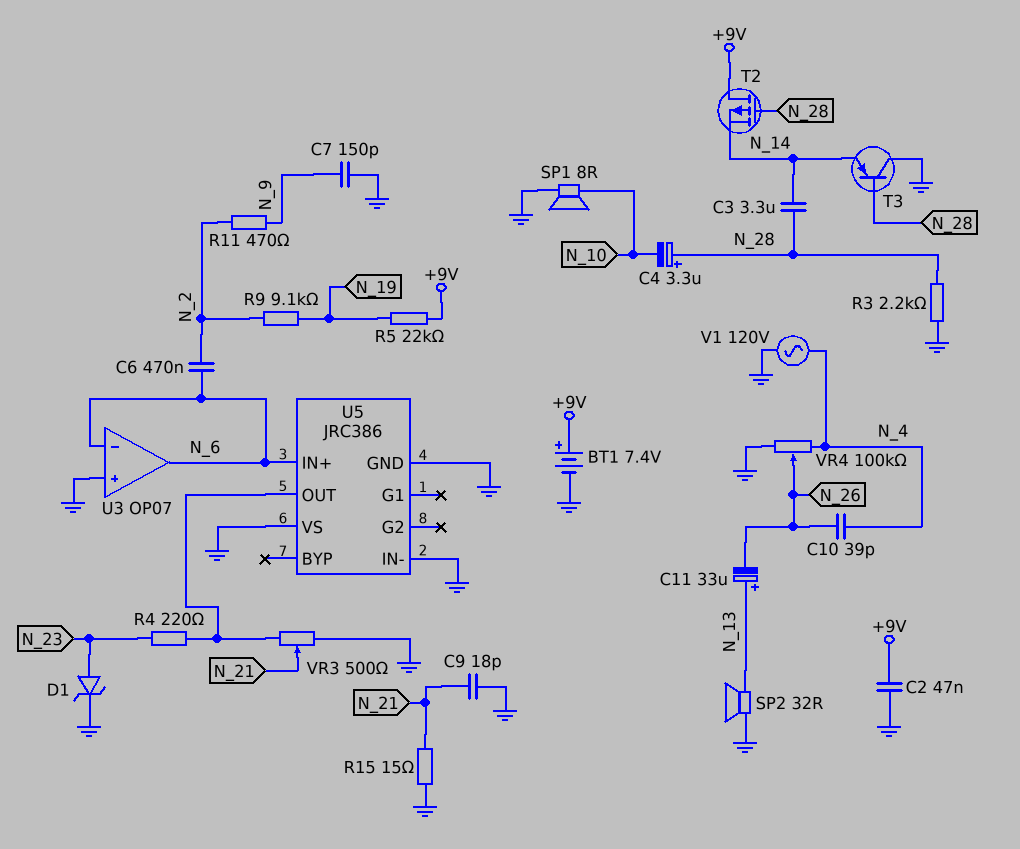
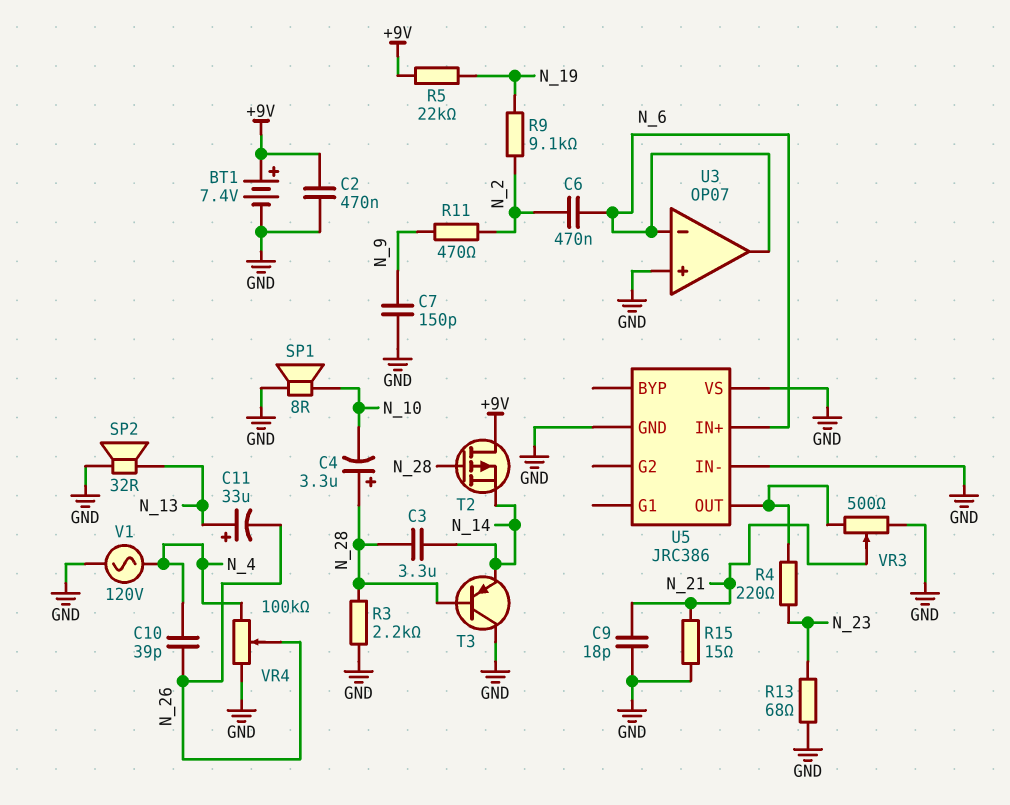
C2: 47nF (+9V, GND) -> 470nF (+9V, GND)
D1: zener (A N_23, K GND) -> none
R13: none -> 68 (GND, N_23)

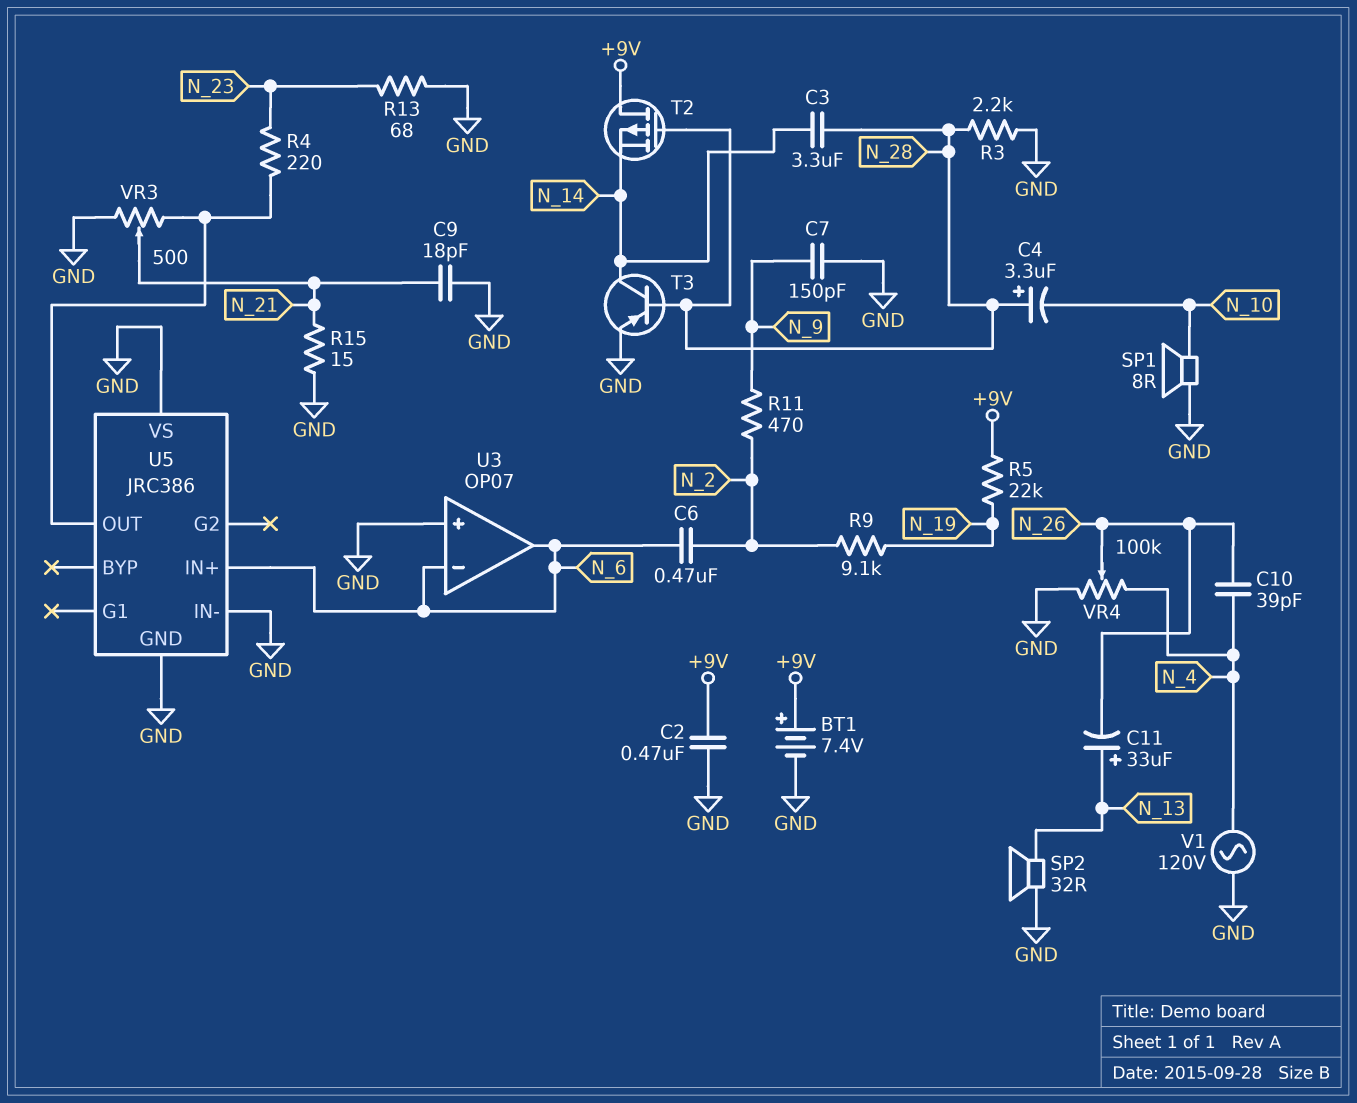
T3: PNP (B N_28, C GND, E N_14) -> PNP (B N_28, C N_14, E GND)

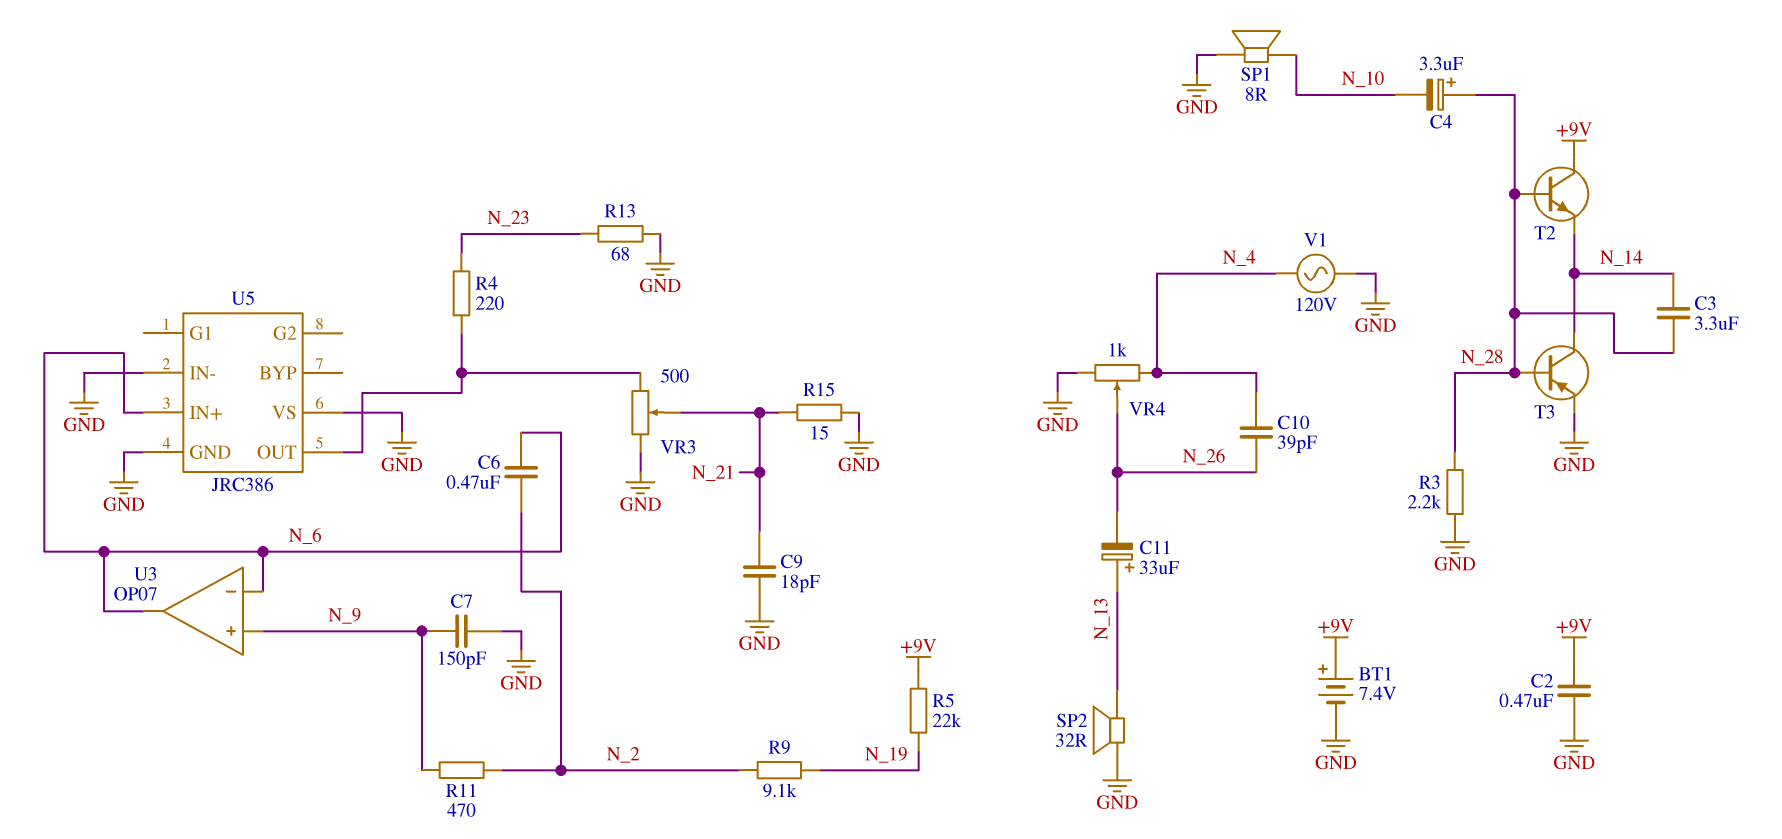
T2: PMOS (G N_28, D +9V, S N_14) -> NPN (B N_28, C +9V, E N_14)
U3 pin in+: GND -> N_9
VR4: 100k (GND, N_4, wiper N_26) -> 1k (GND, N_4, wiper N_26)

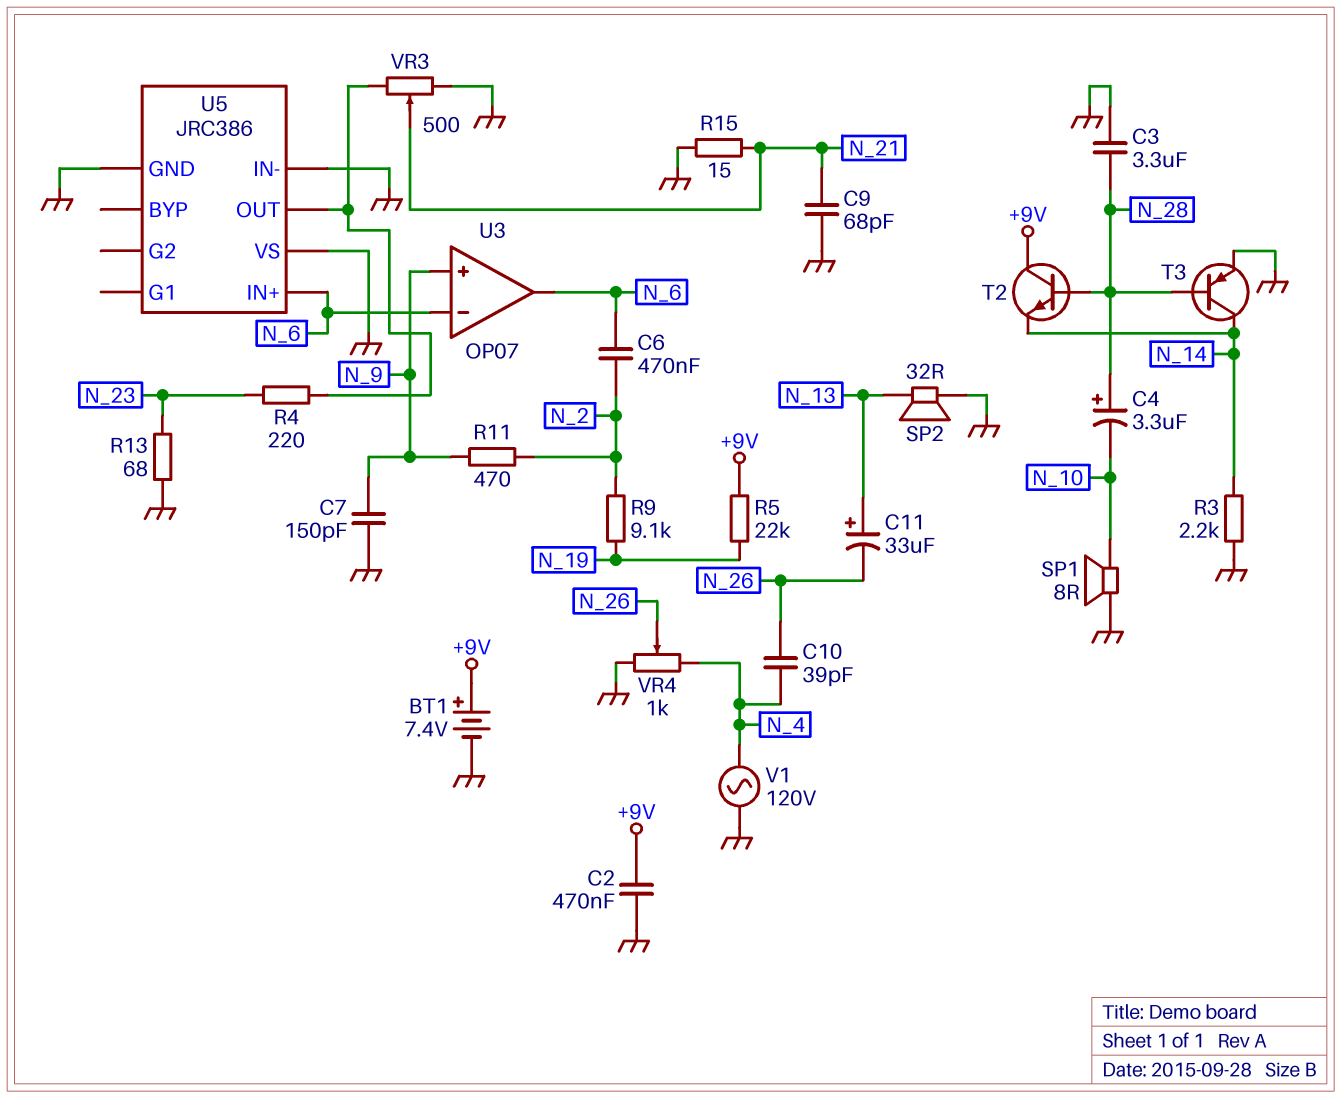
C3: 3.3uF (N_14, N_28) -> 3.3uF (GND, N_28)
C9: 18pF (GND, N_21) -> 68pF (GND, N_21)
R3: 2.2k (GND, N_28) -> 2.2k (GND, N_14)

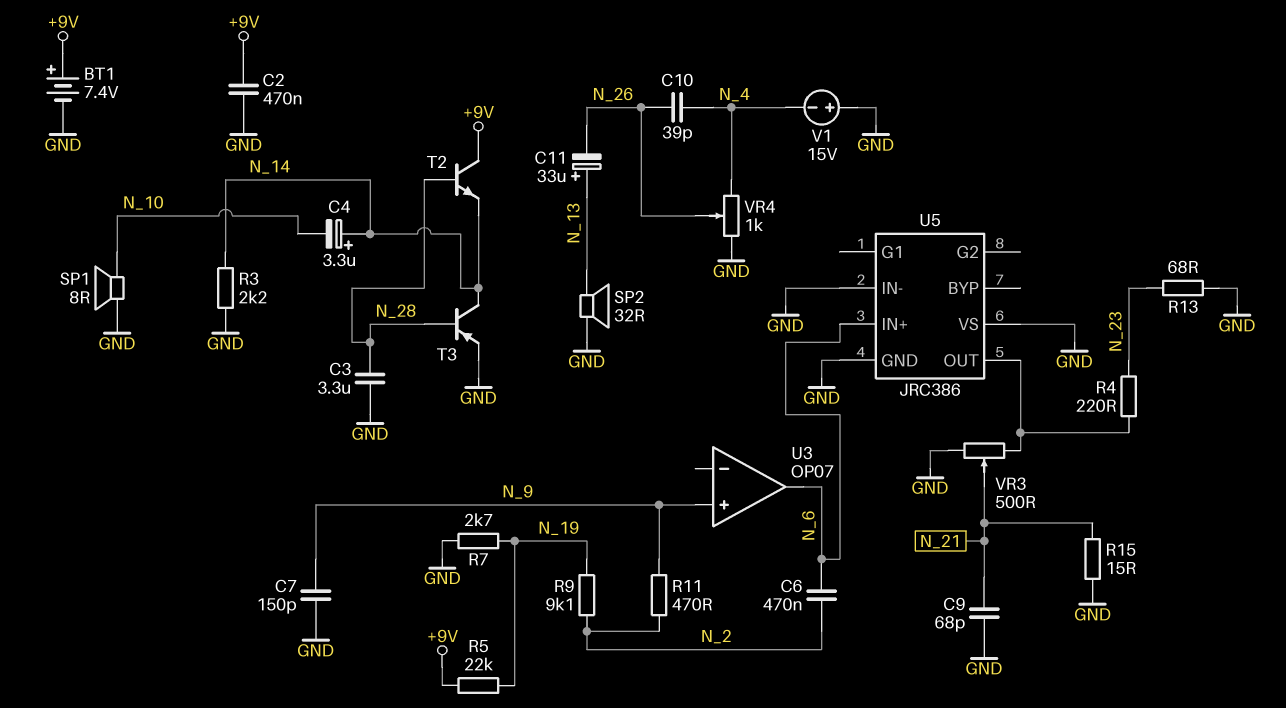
C4: 3.3uF (plus N_28, minus N_10) -> 3.3uF (plus N_14, minus N_10)
R7: none -> 2.7k (GND, N_19)
U3 pin in-: N_6 -> none
V1: AC 120V (GND, N_4) -> 15V (plus GND, minus N_4)

